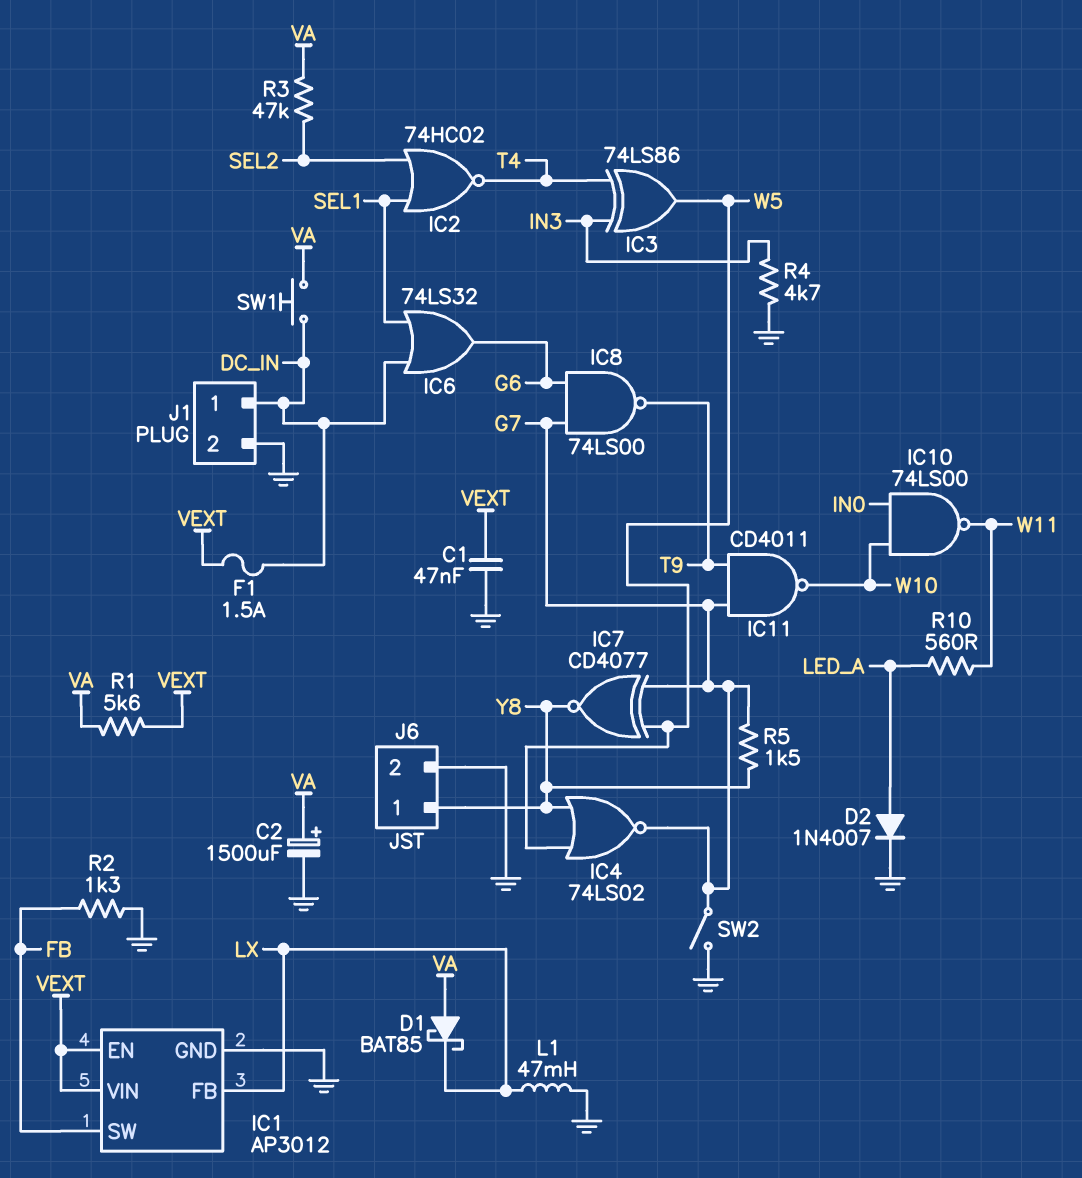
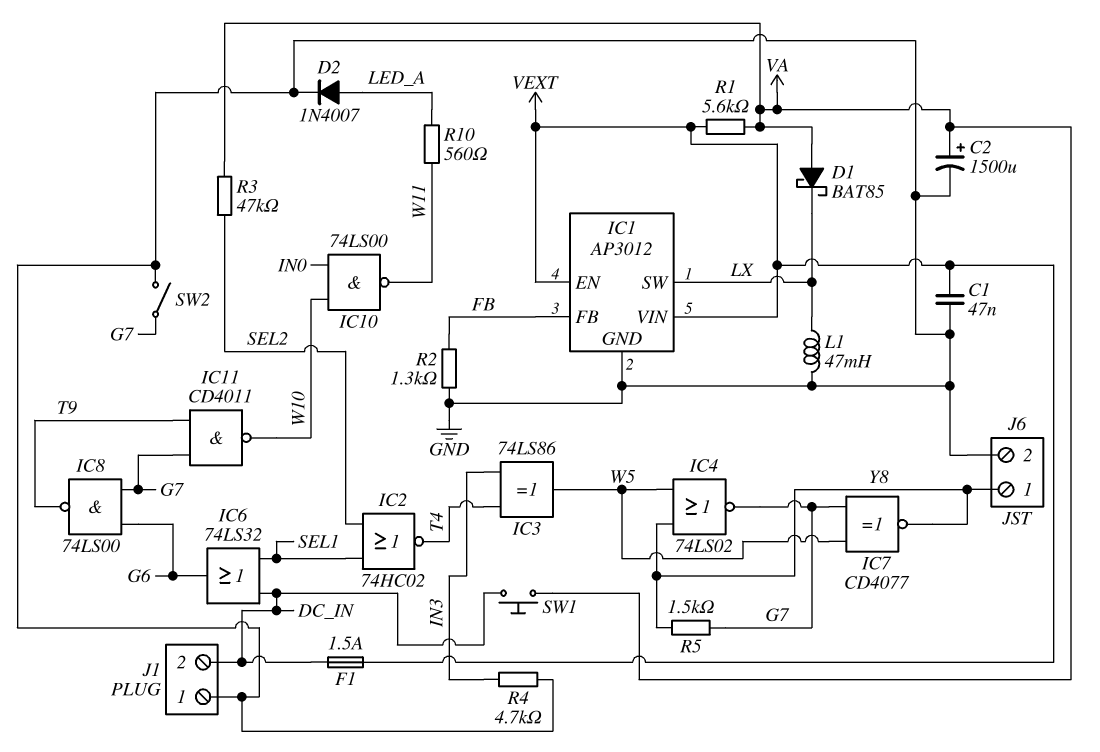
IC1 pin FB: LX -> FB
IC1 pin SW: FB -> LX
J1 pin 1: DC_IN -> GND
J1 pin 2: GND -> DC_IN

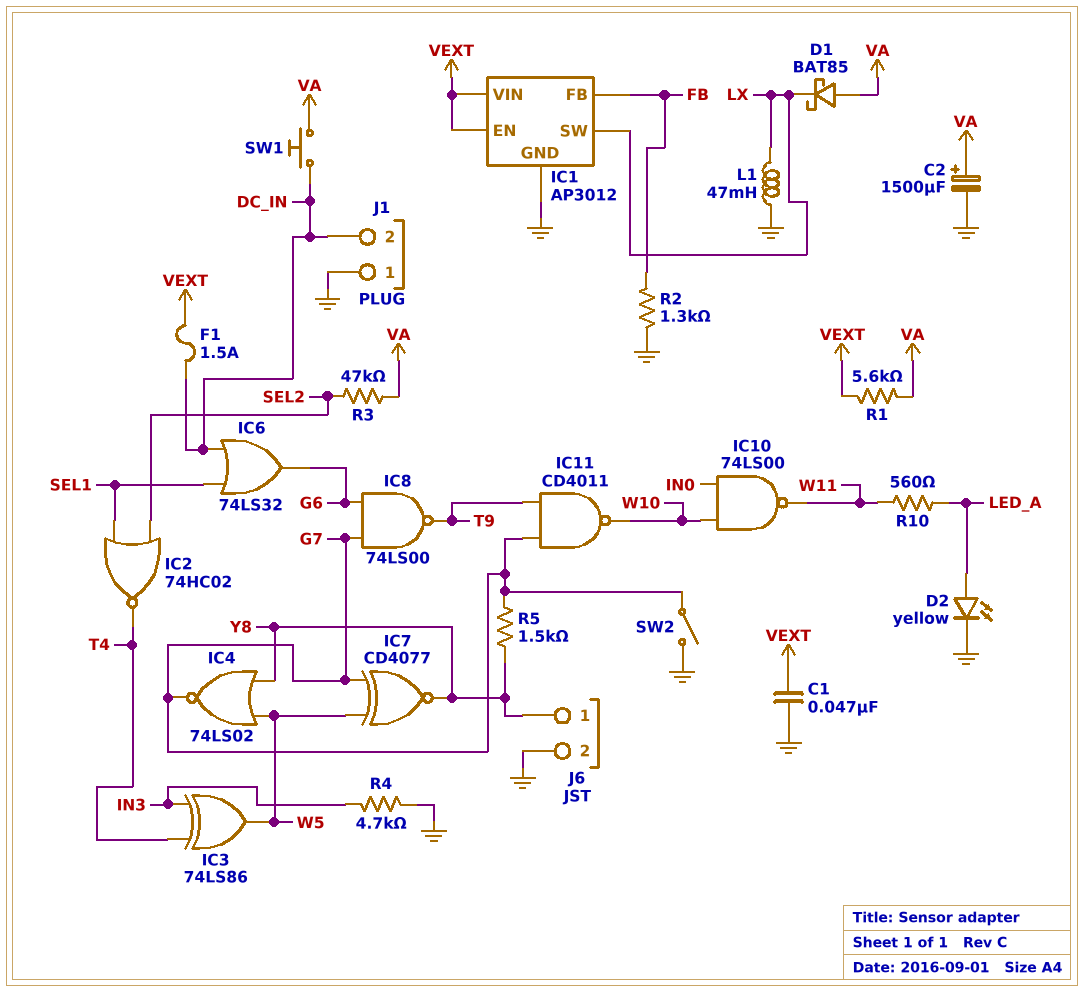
D2: diode 1N4007 (A LED_A, K GND) -> LED yellow (A LED_A, K GND)

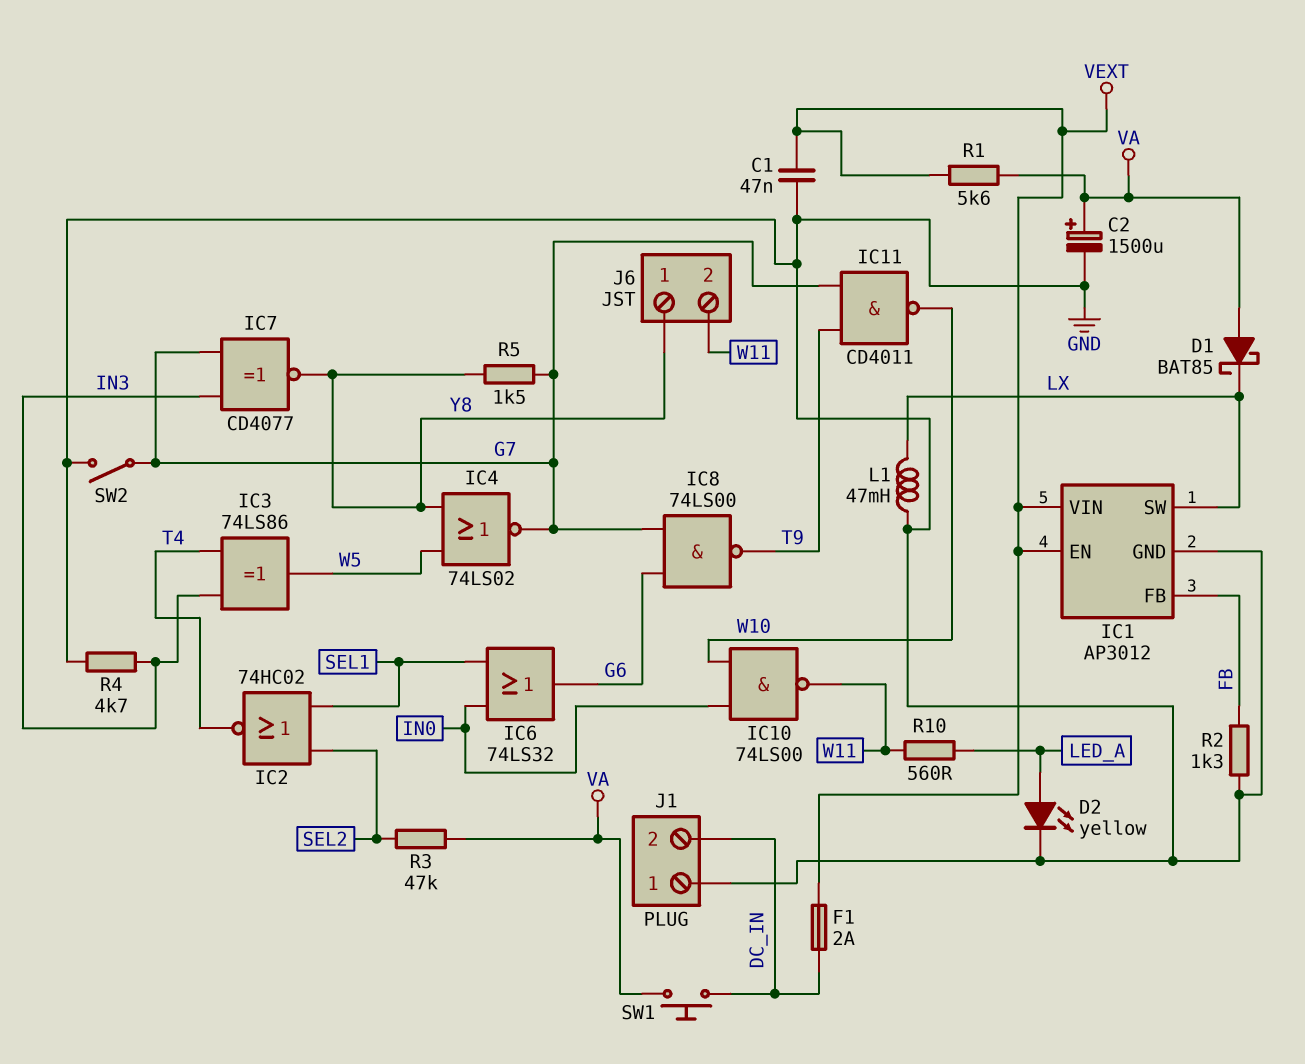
F1: 1.5A (DC_IN, VEXT) -> 2A (DC_IN, VEXT)
IC6: OR 74LS32 (in DC_IN, in SEL1, out G6) -> OR 74LS32 (in IN0, in SEL1, out G6)
IC7: XNOR CD4077 (in G7, in W5, out Y8) -> XNOR CD4077 (in G7, in IN3, out Y8)
J6 pin 2: GND -> W11

